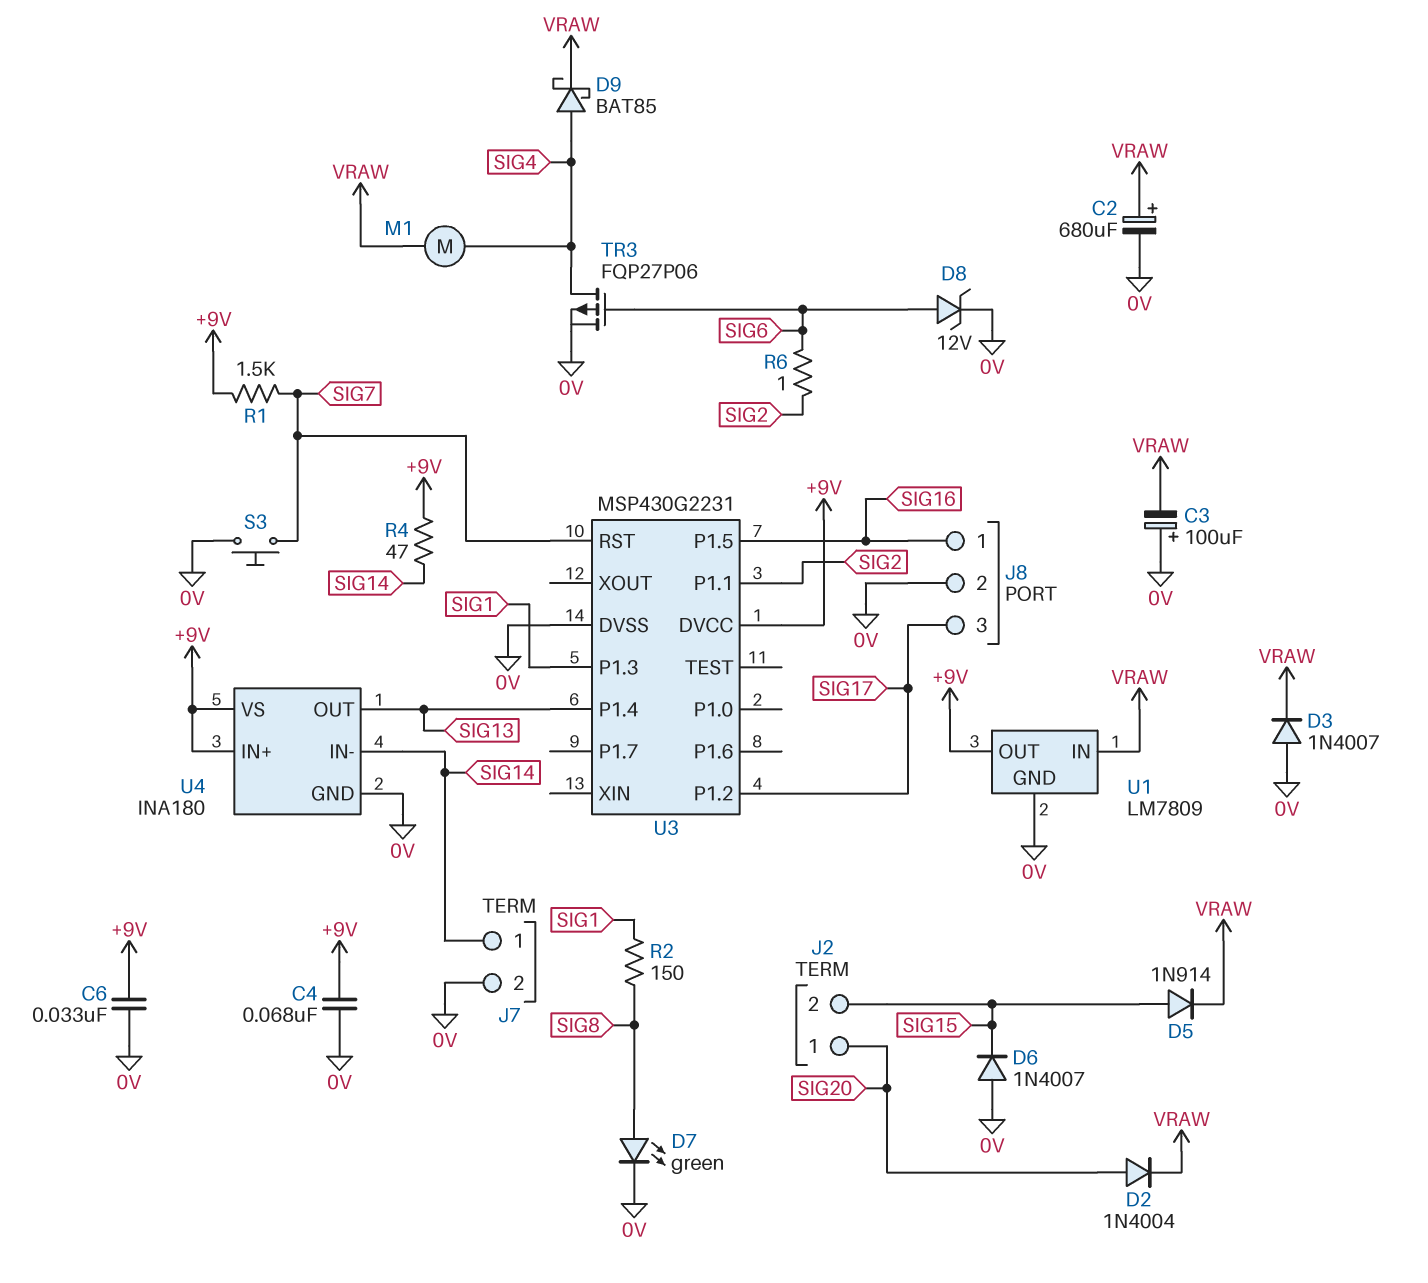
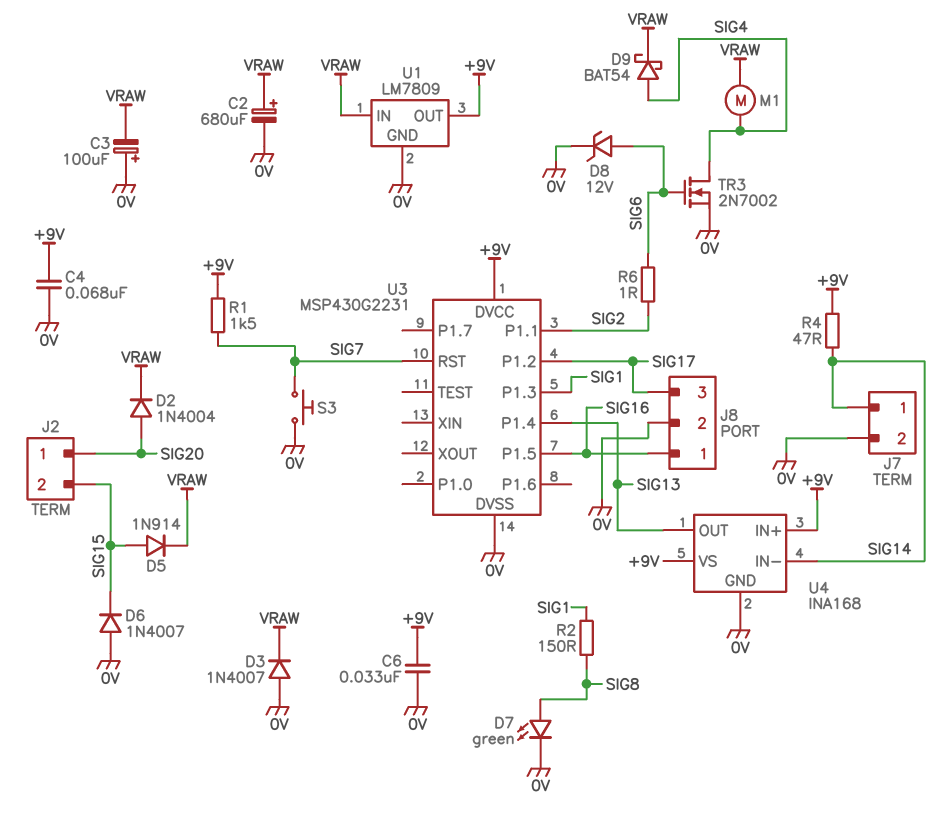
D9: schottky BAT85 (A SIG4, K VRAW) -> schottky BAT54 (A SIG4, K VRAW)
TR3: PMOS FQP27P06 (G SIG6, D SIG4, S 0V) -> NMOS 2N7002 (G SIG6, D SIG4, S 0V)
U4: INA180 -> INA168

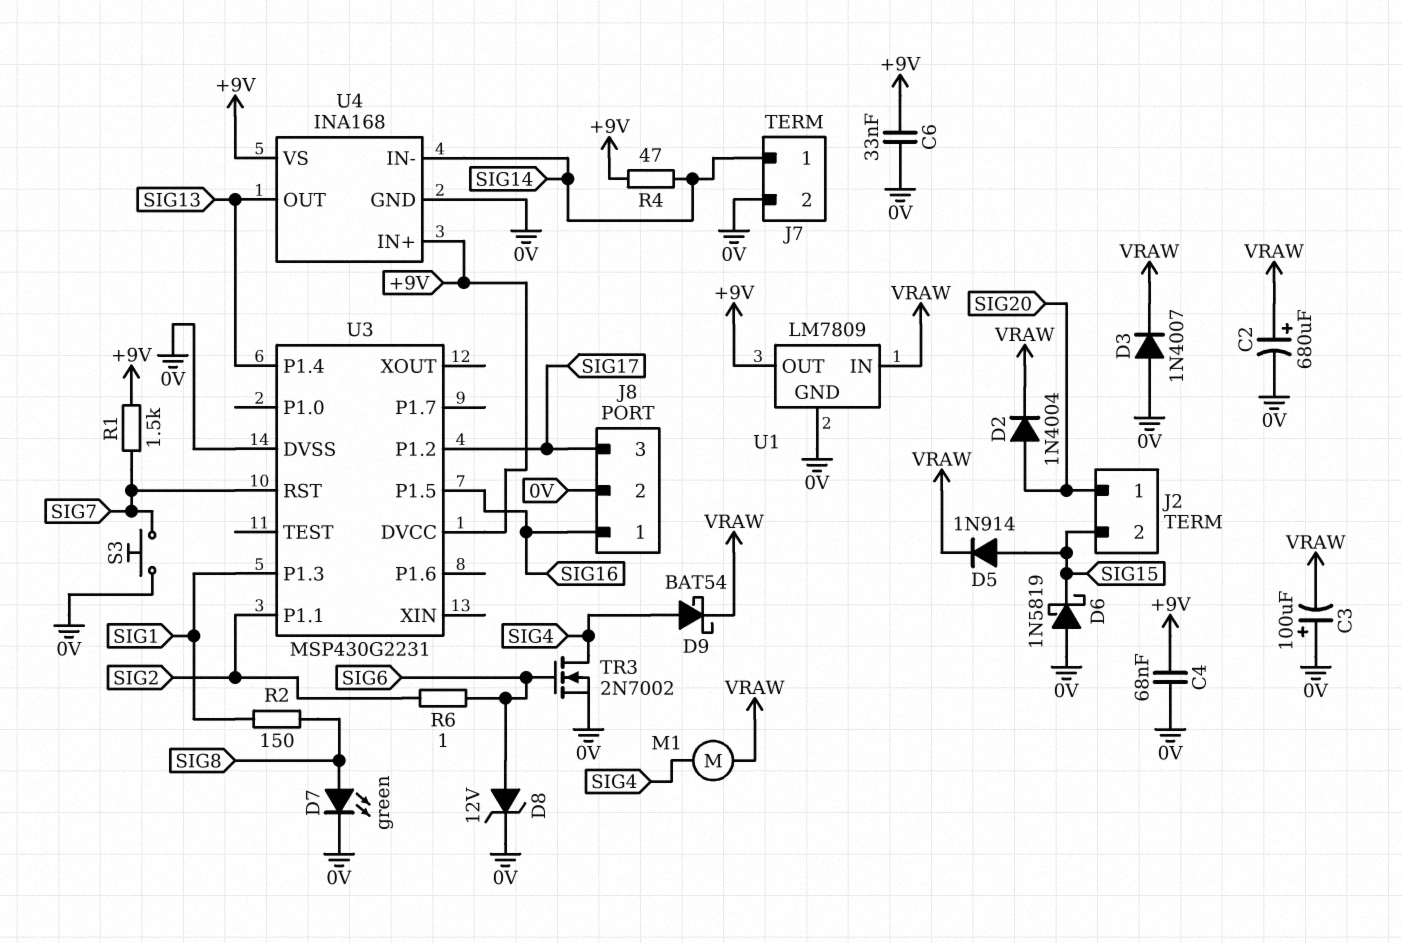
D6: diode 1N4007 (A 0V, K SIG15) -> schottky 1N5819 (A 0V, K SIG15)

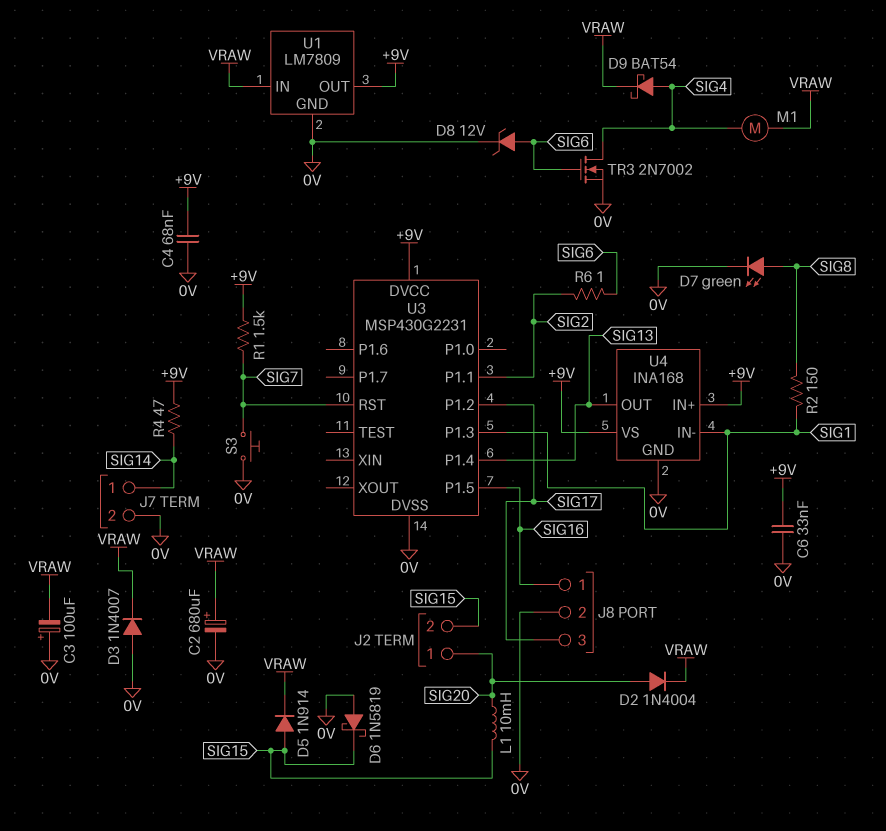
L1: none -> 10mH (SIG15, SIG20)
U4 pin IN-: SIG14 -> SIG1

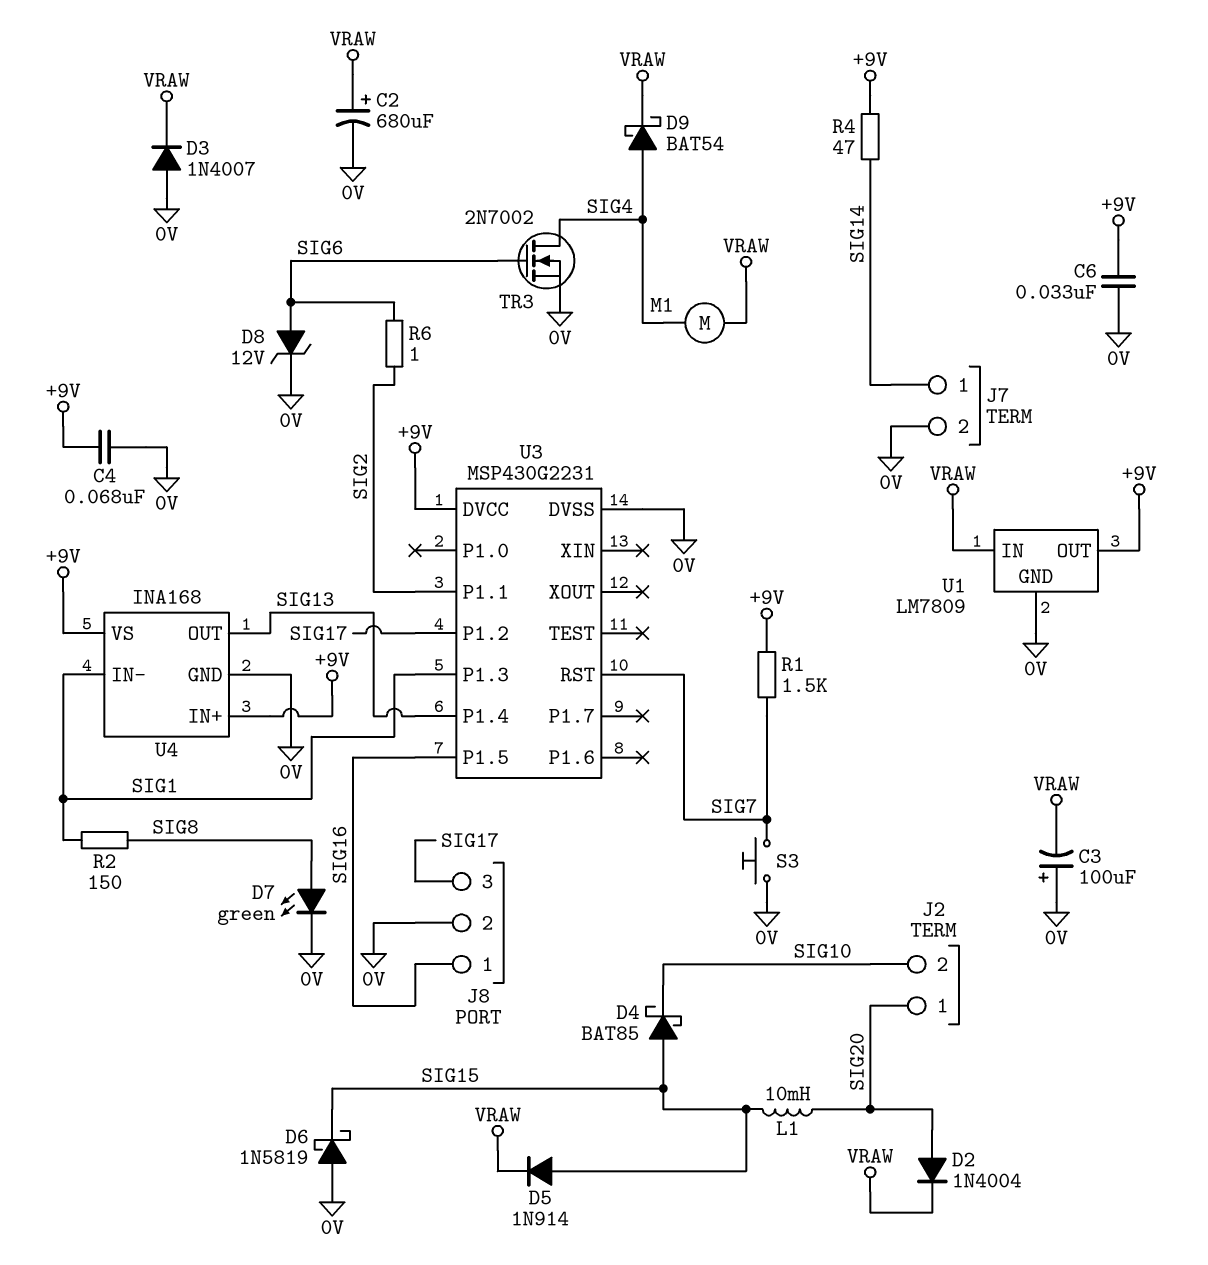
D4: none -> schottky BAT85 (A SIG15, K SIG10)
J2 pin 2: SIG15 -> SIG10

